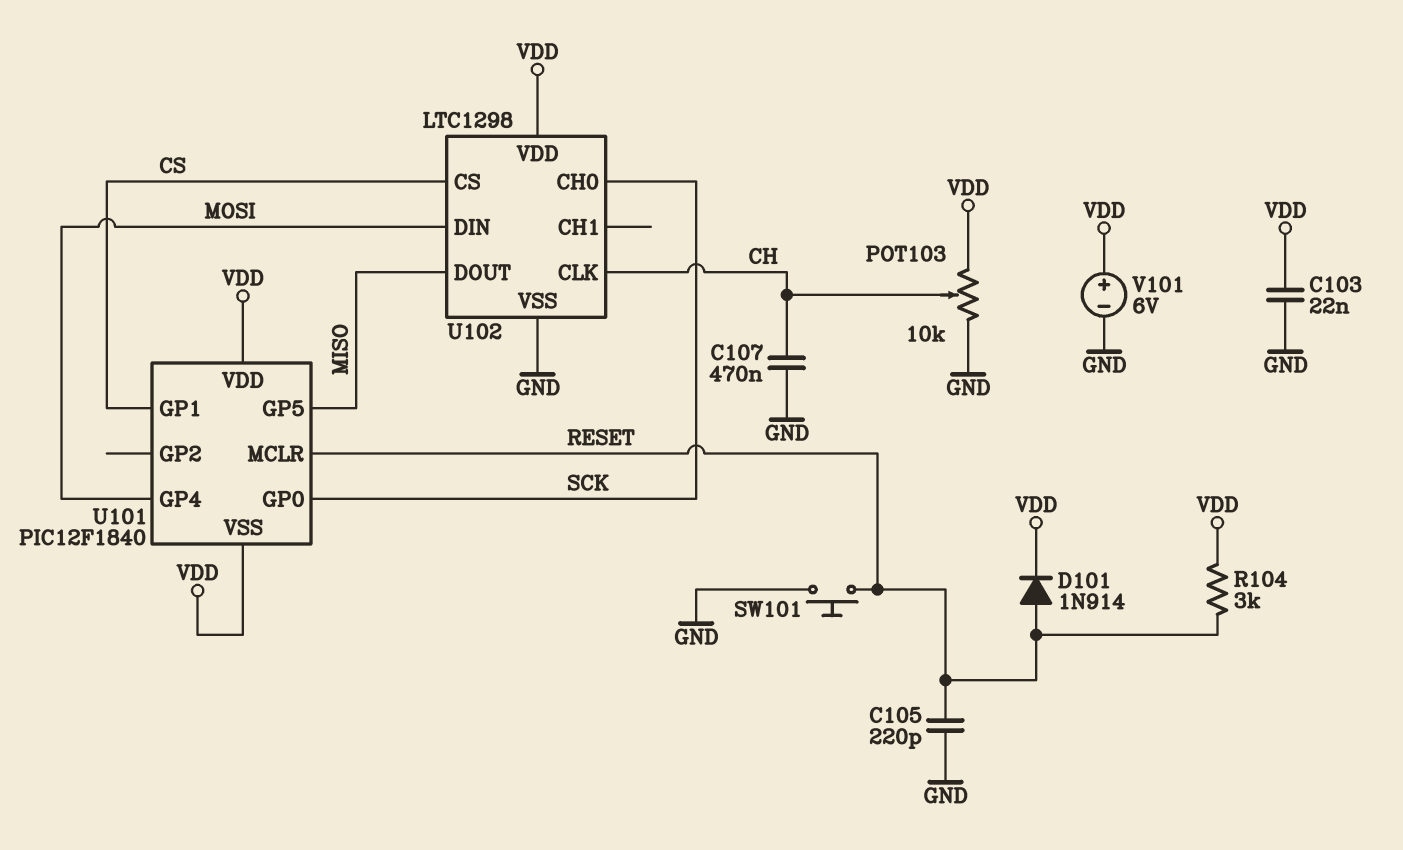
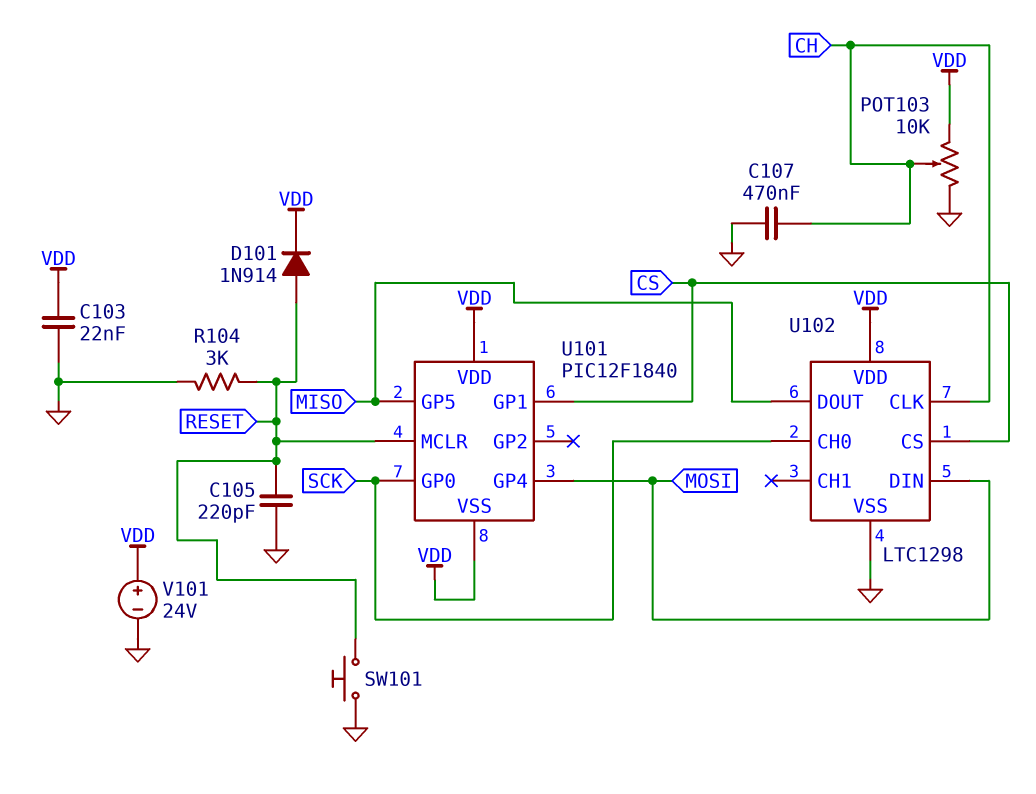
R104: 3k (RESET, VDD) -> 3k (GND, RESET)
V101: 6V (plus VDD, minus GND) -> 24V (plus VDD, minus GND)

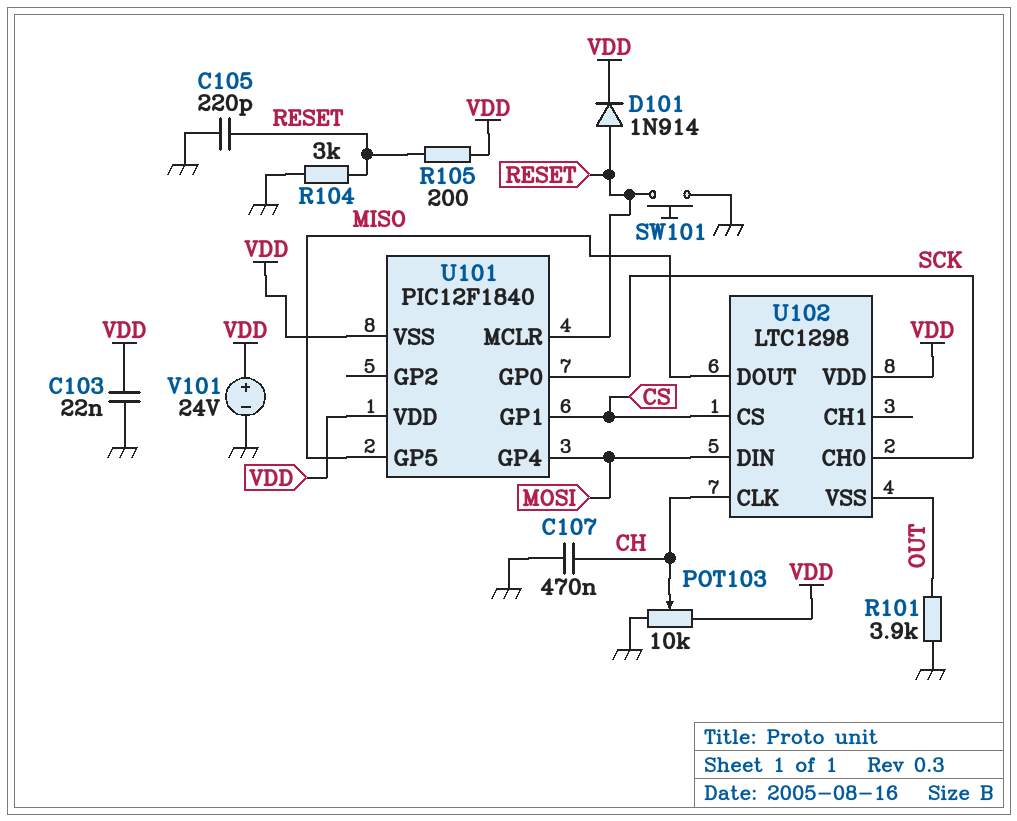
R101: none -> 3.9k (GND, OUT)
R105: none -> 200 (RESET, VDD)
U102 pin VSS: GND -> OUT

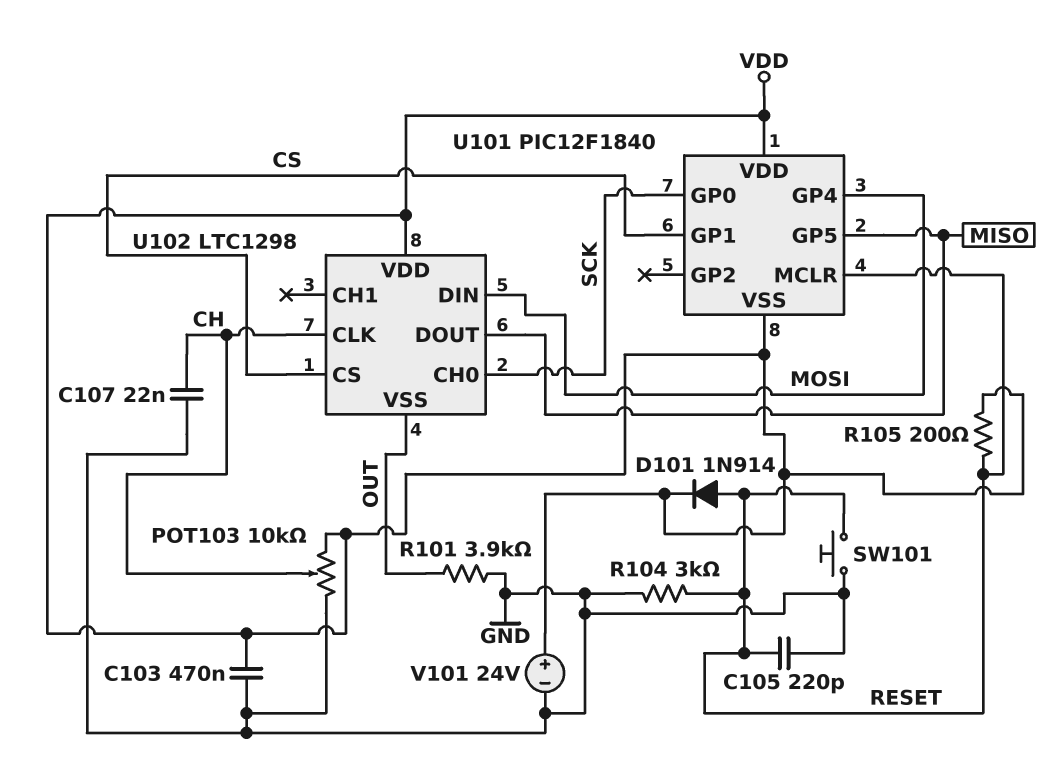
C103: 22nF (GND, VDD) -> 470nF (GND, VDD)
C107: 470nF (CH, GND) -> 22nF (CH, GND)

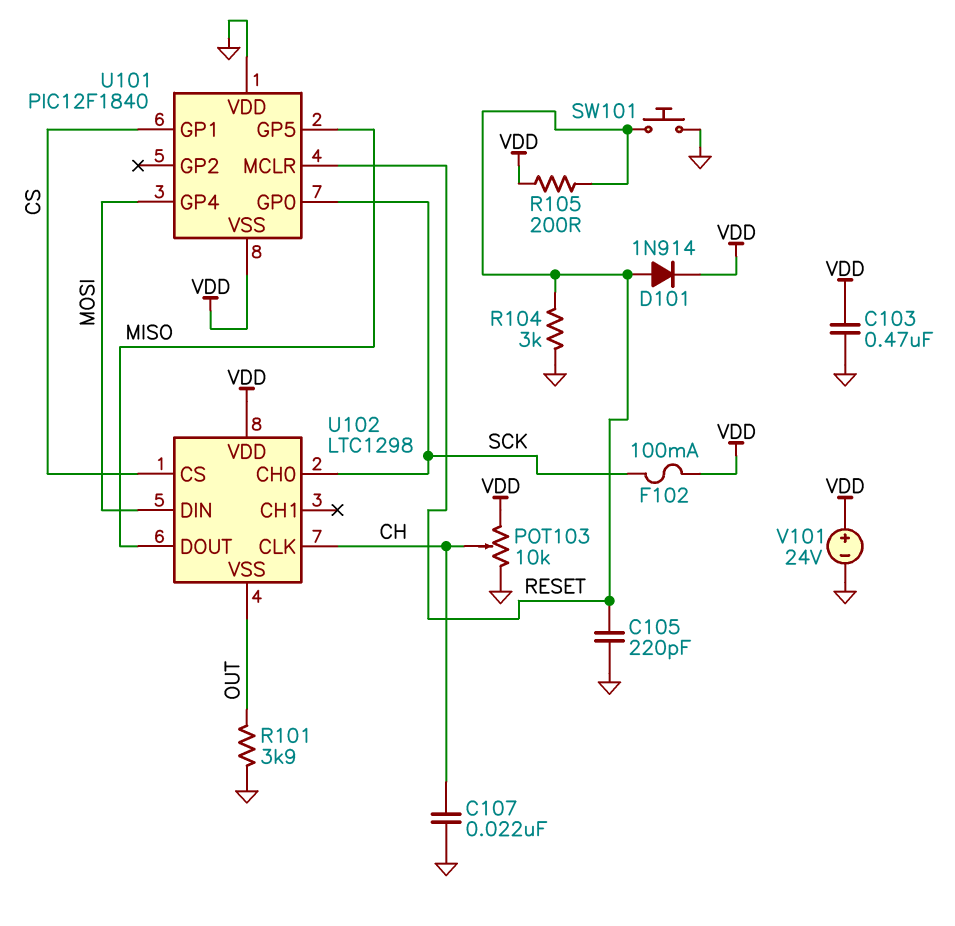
F102: none -> 100mA (SCK, VDD)
U101 pin VDD: VDD -> GND

